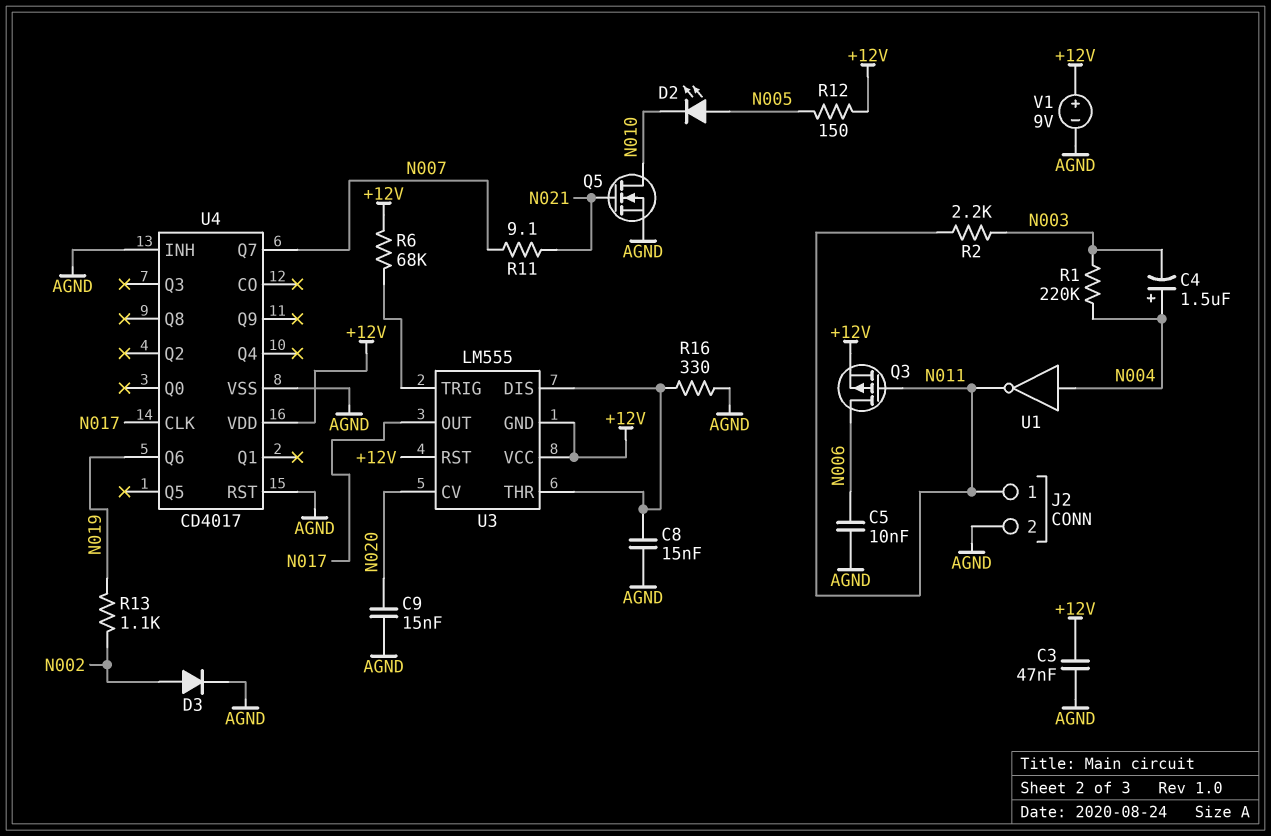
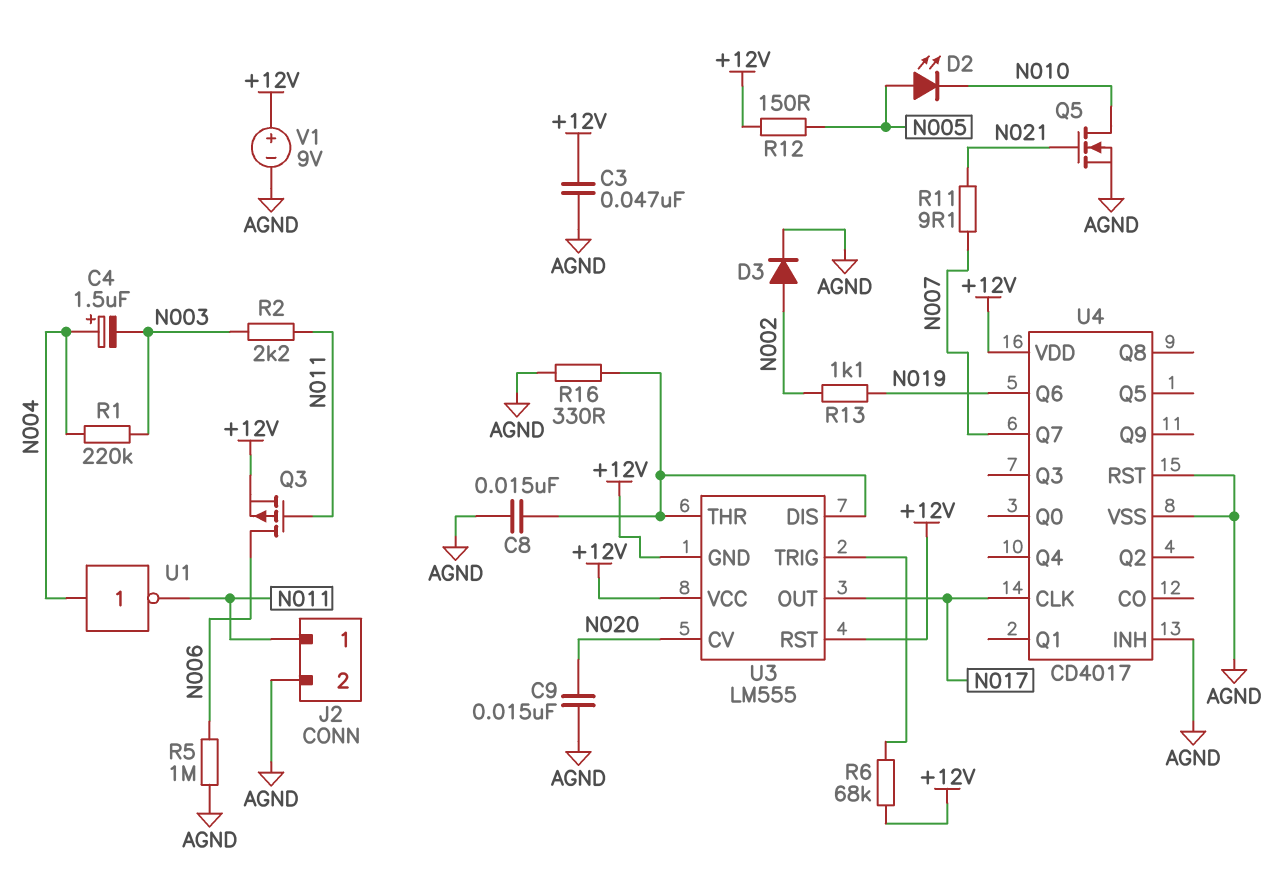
C5: 10nF (AGND, N006) -> none
R5: none -> 1M (AGND, N006)

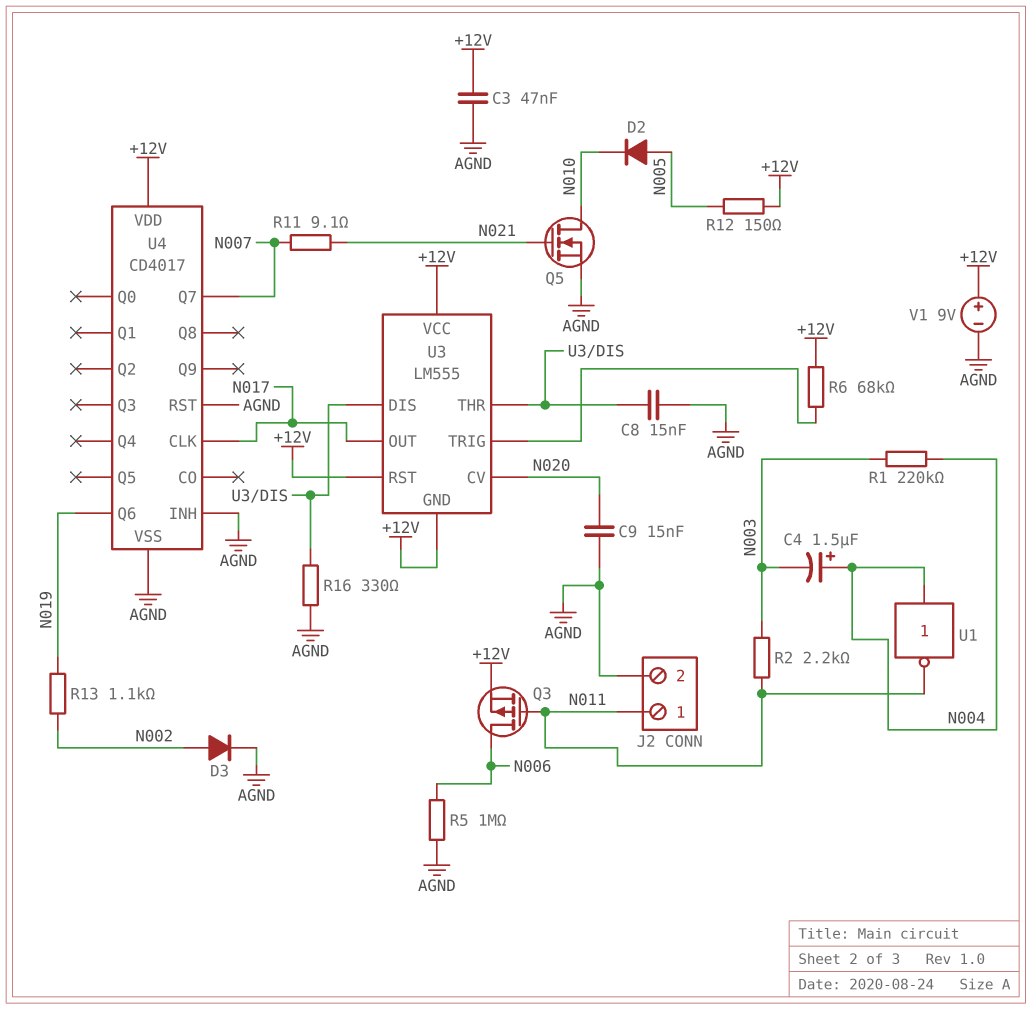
D2: LED (A N005, K N010) -> diode (A N005, K N010)

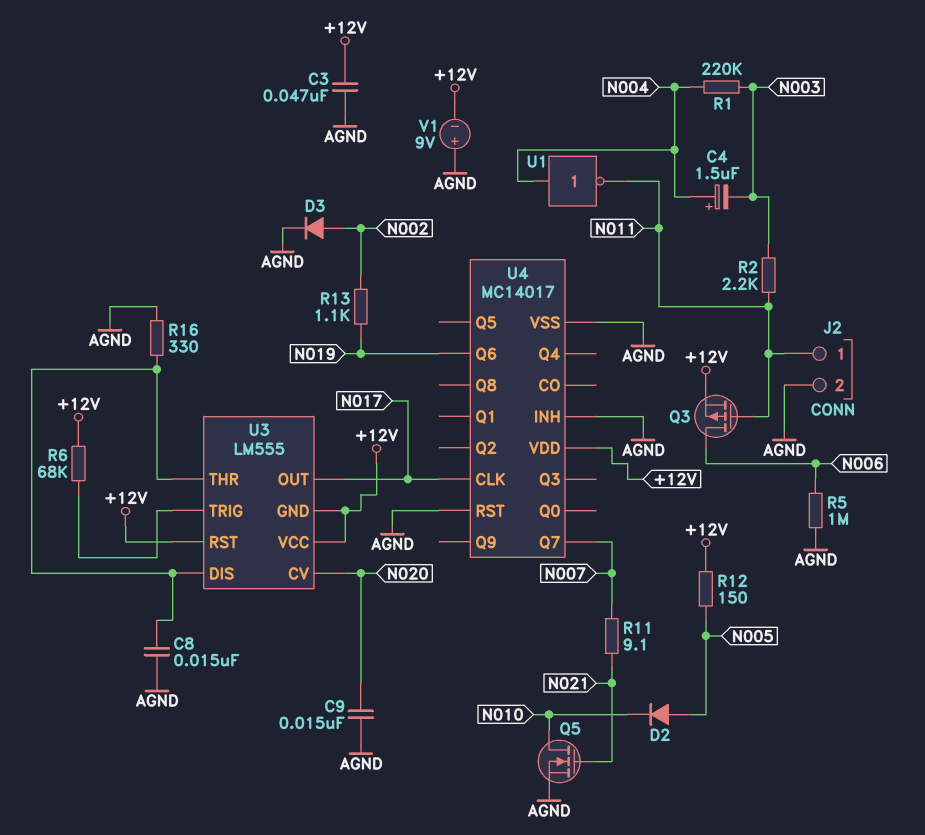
U4: CD4017 -> MC14017
V1: 9V (plus +12V, minus AGND) -> 9V (plus AGND, minus +12V)

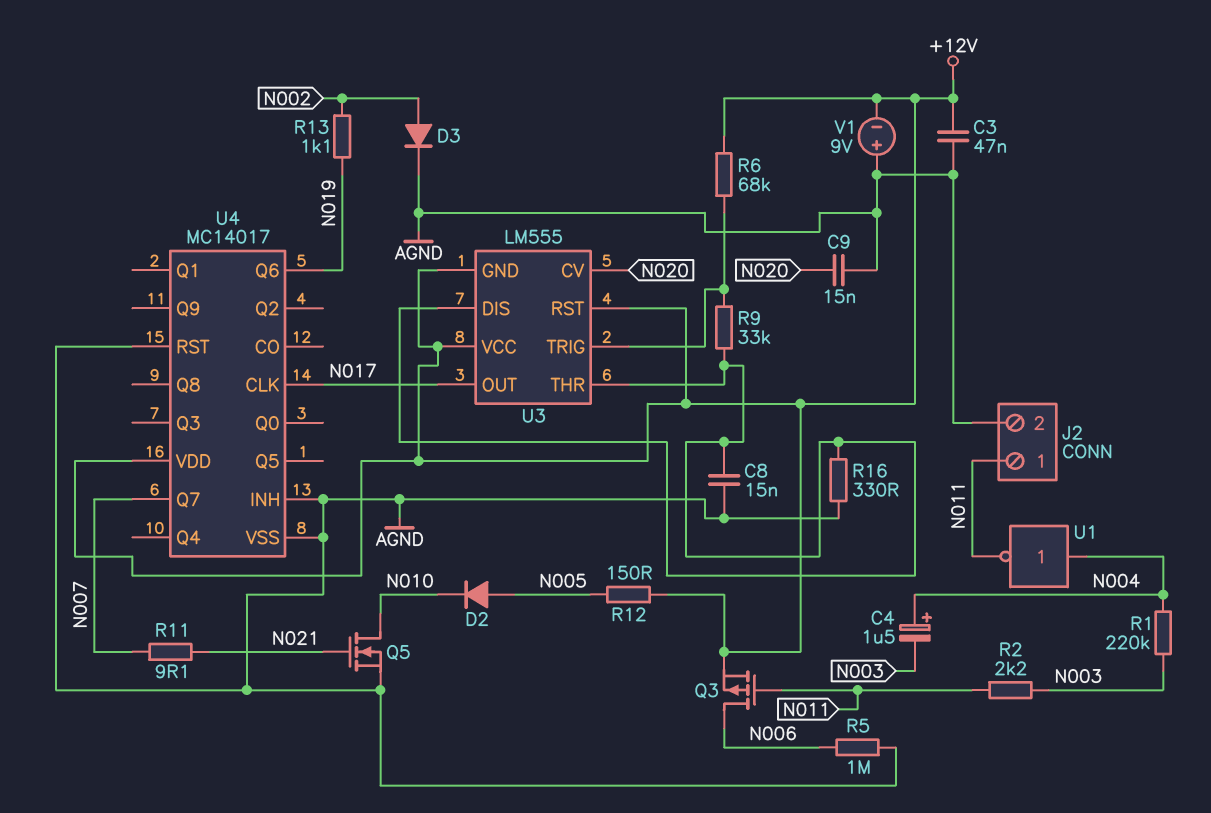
R9: none -> 33k (U3/DIS, U3/TRIG)

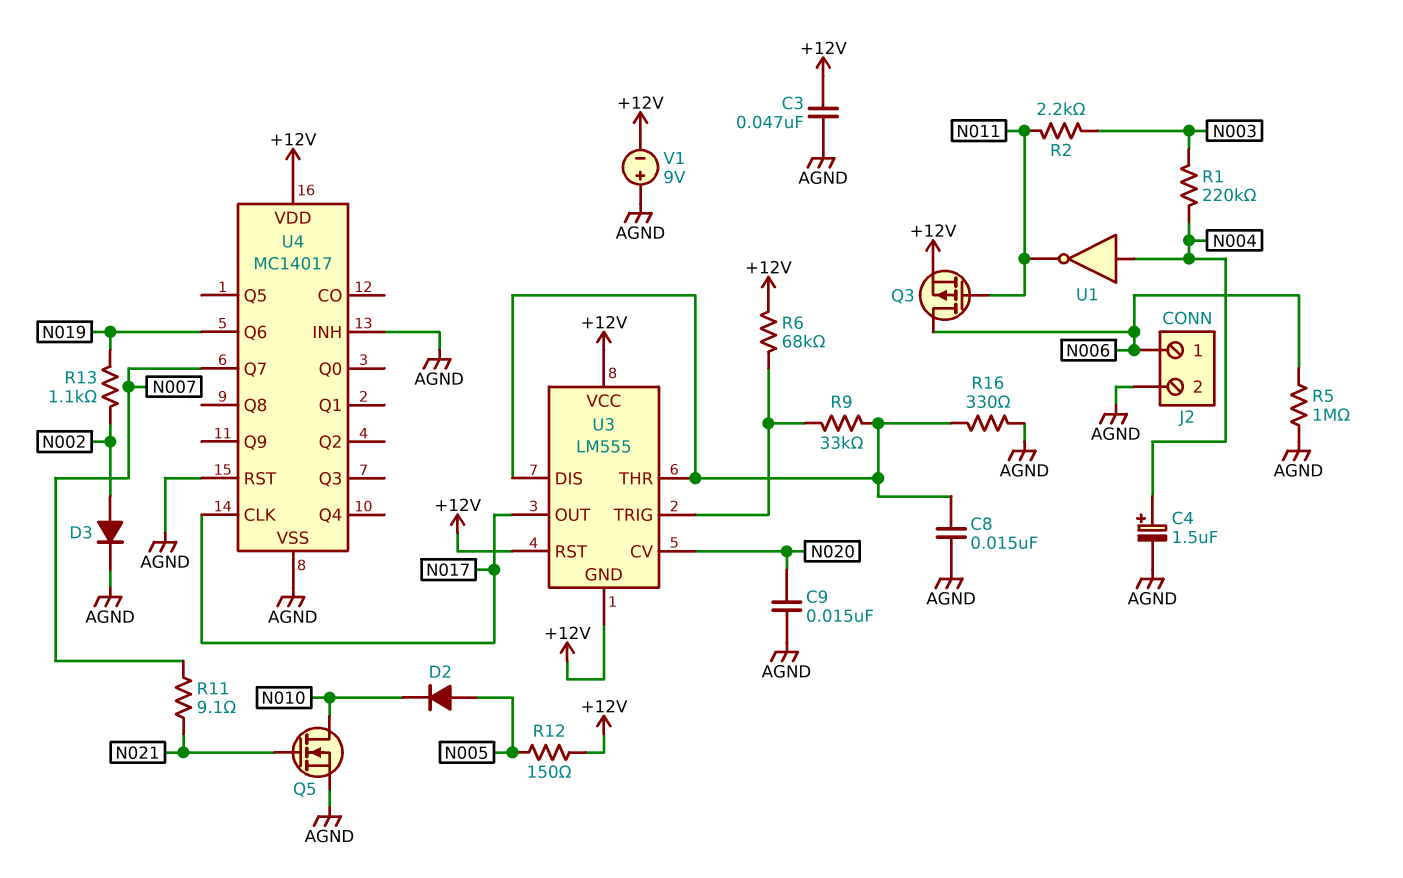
C4: 1.5uF (plus N004, minus N003) -> 1.5uF (plus N004, minus AGND)
J2 pin 1: N011 -> N006

